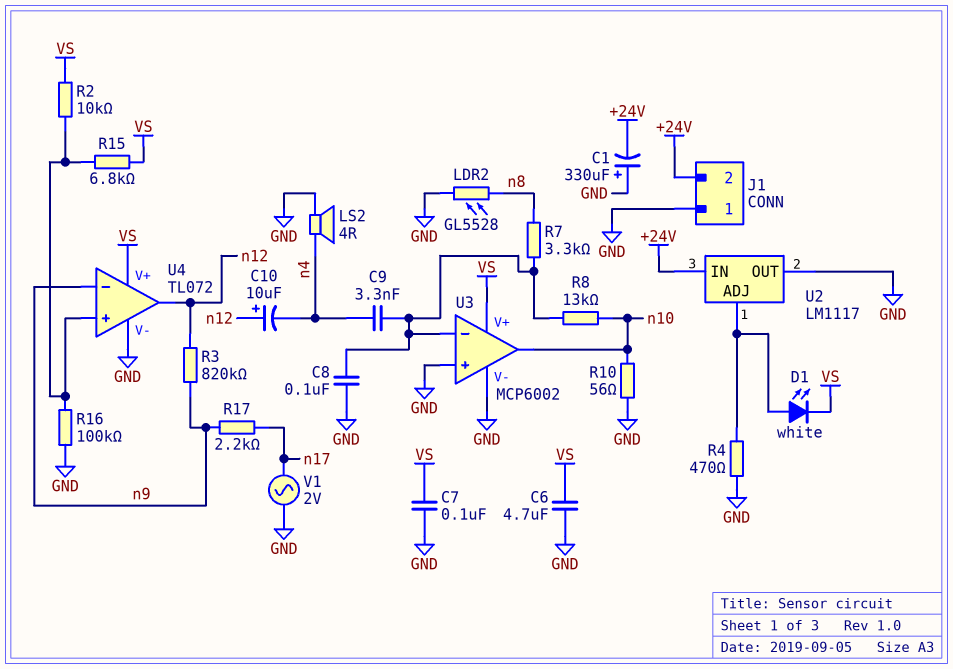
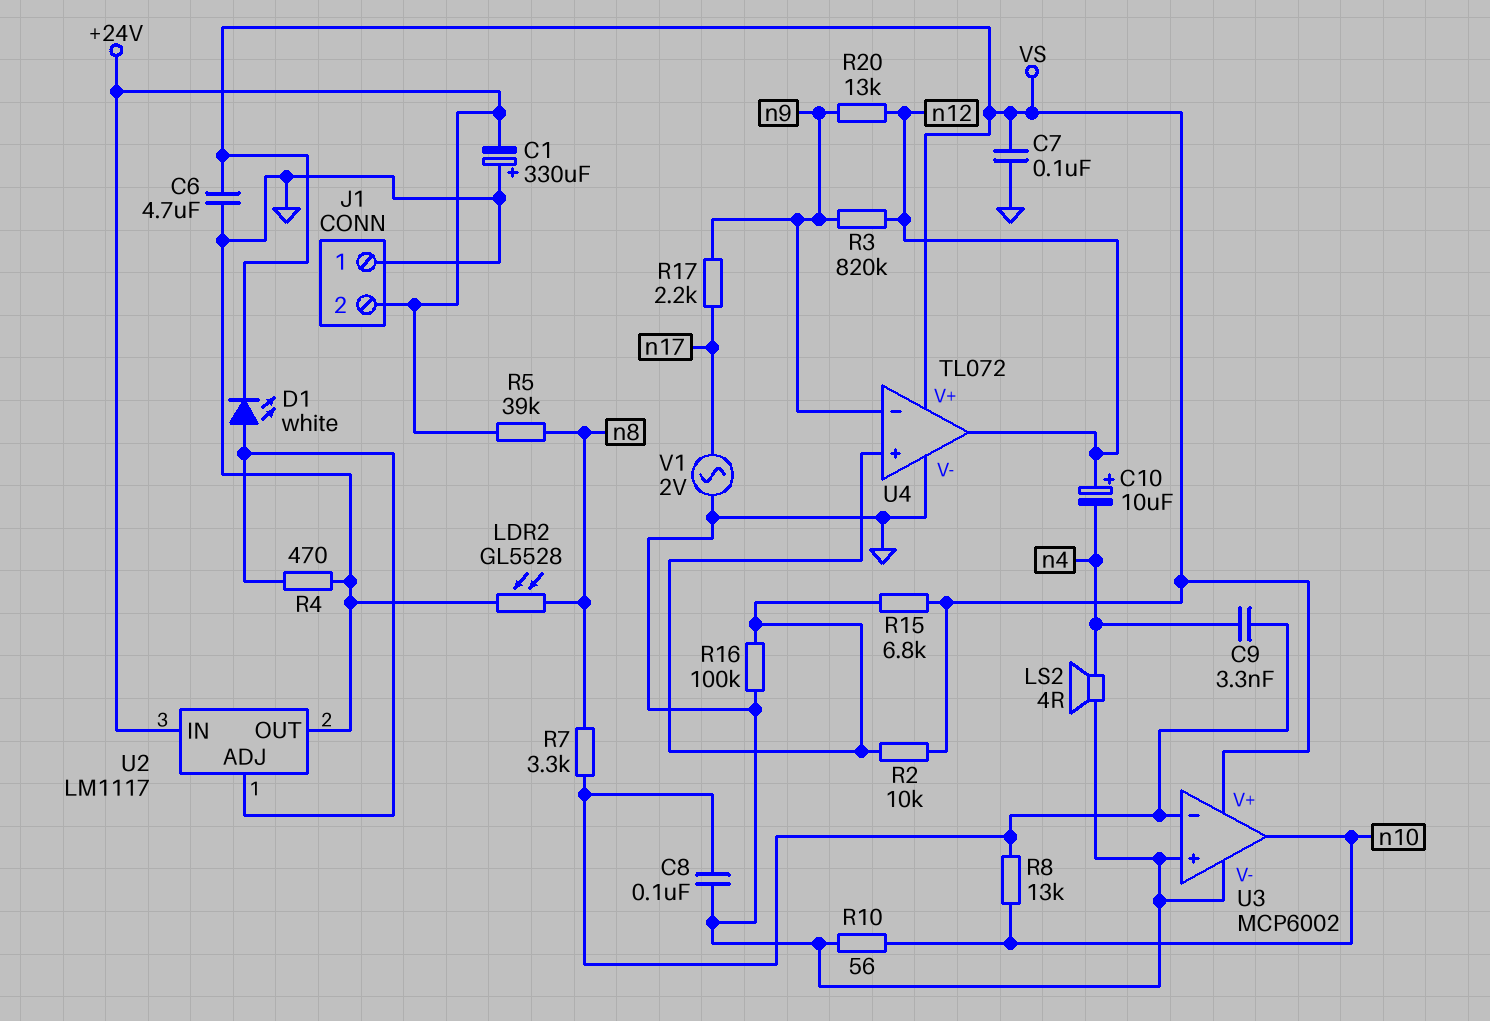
R5: none -> 39k (+24V, n8)
R20: none -> 13k (n9, n12)

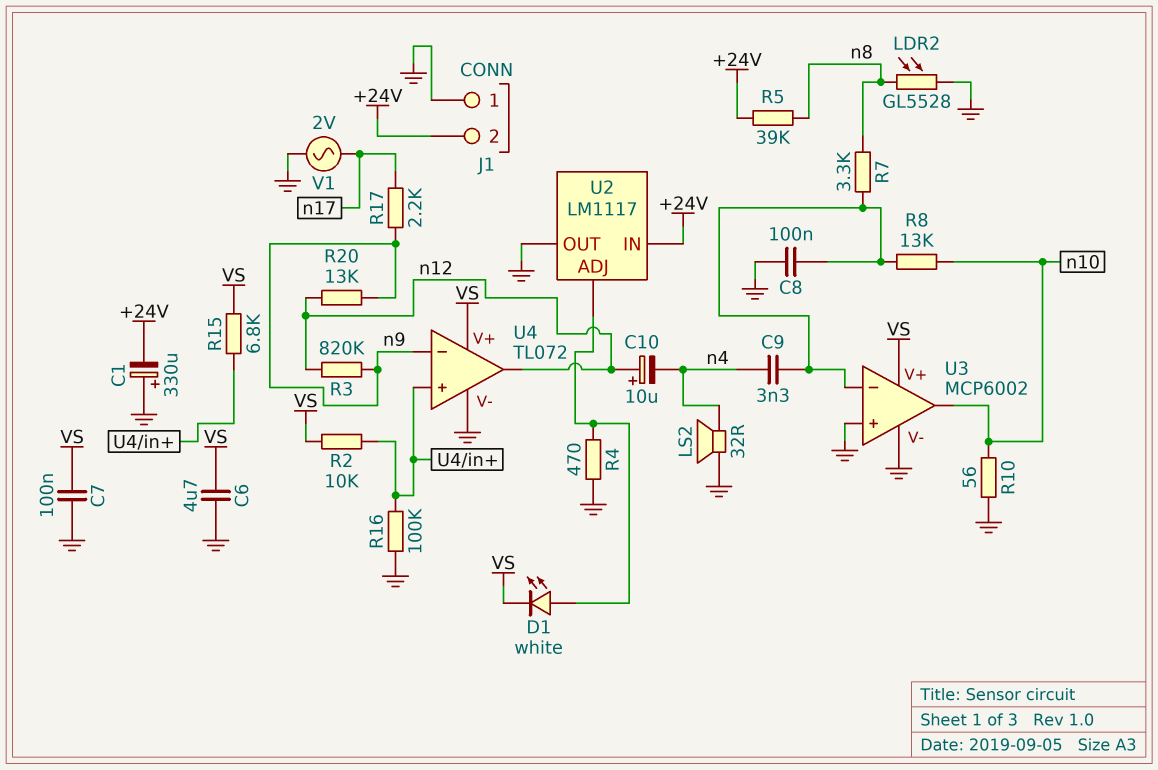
LS2: speaker 4R (GND, n4) -> speaker 32R (GND, n4)

